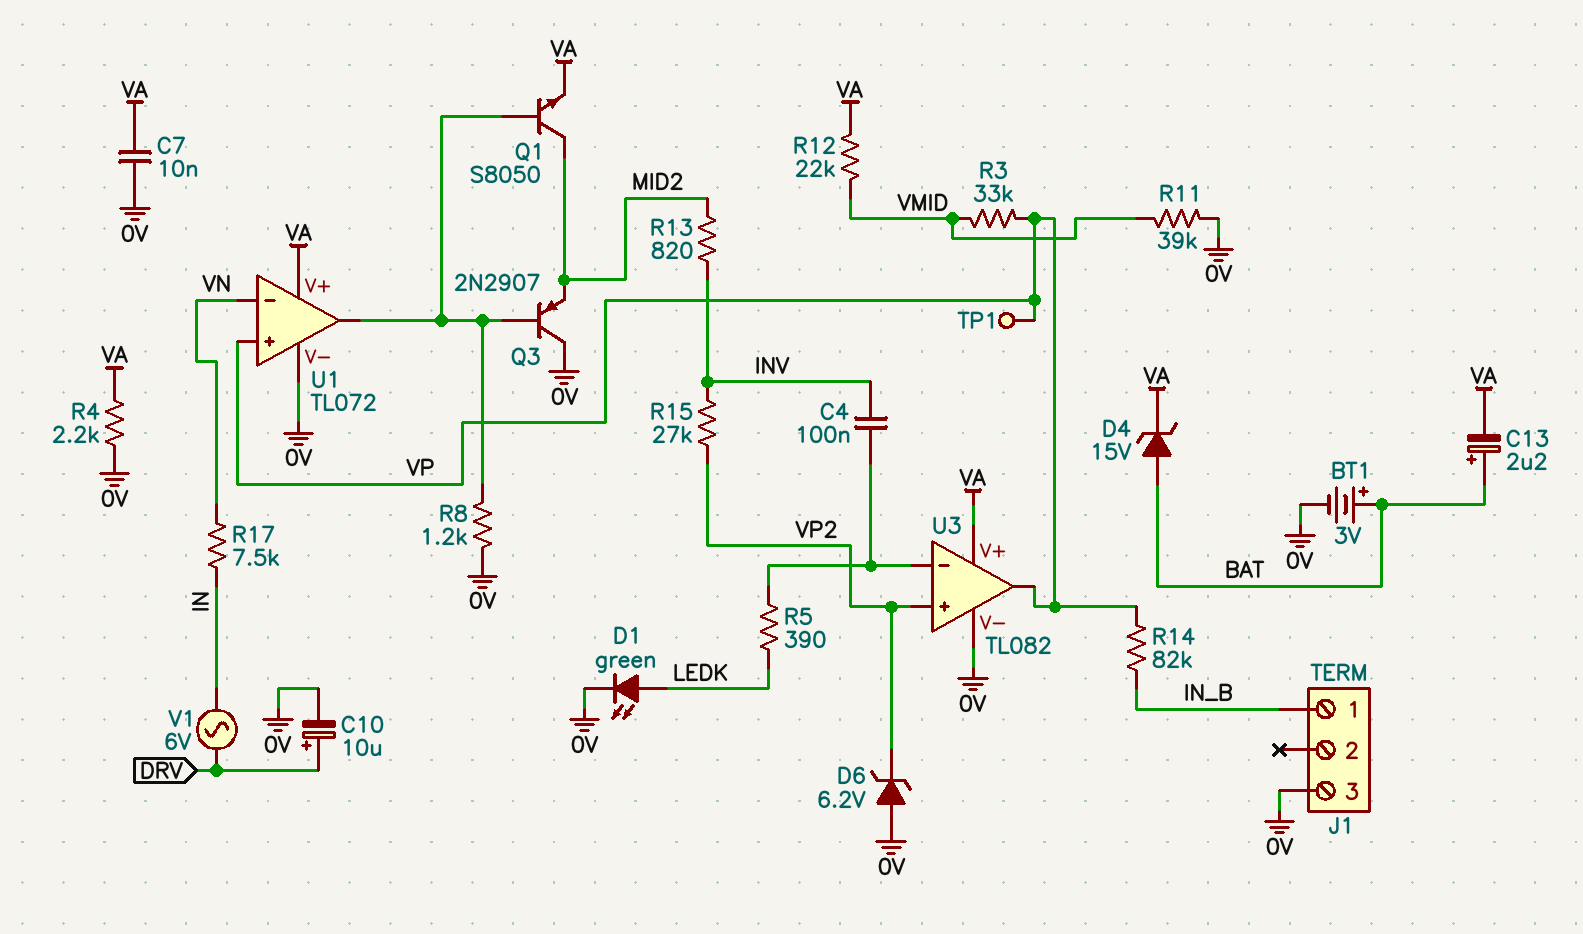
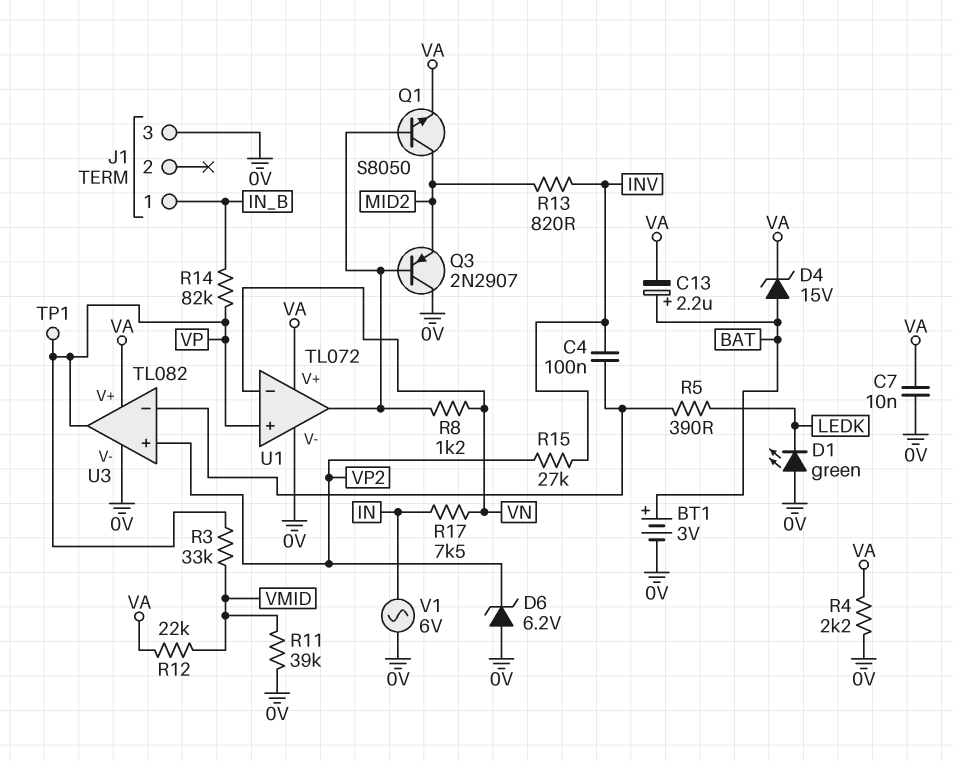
C10: 10uF (plus DRV, minus 0V) -> none
D1: LED green (A LEDK, K 0V) -> LED green (A 0V, K LEDK)
R8: 1.2k (0V, U1/out) -> 1.2k (U1/out, VN)
V1: AC 6V (DRV, IN) -> AC 6V (0V, IN)

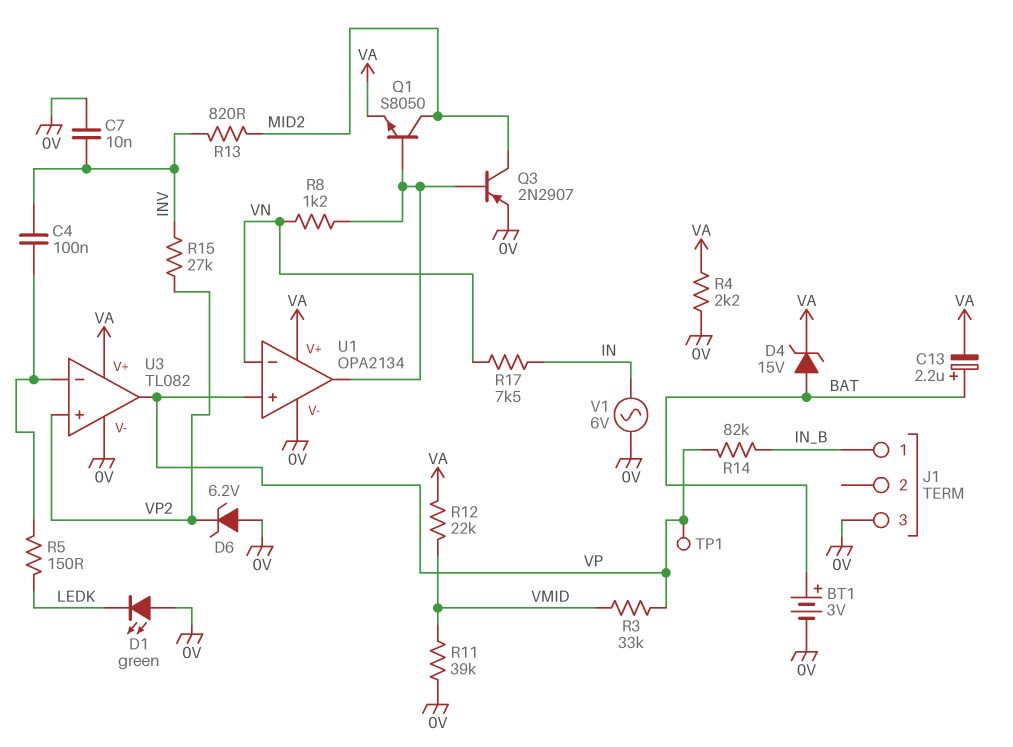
C7: 10nF (0V, VA) -> 10nF (0V, INV)
Q3: PNP 2N2907 (B U1/out, C 0V, E MID2) -> PNP 2N2907 (B U1/out, C MID2, E 0V)
R5: 390 (LEDK, U3/in-) -> 150 (LEDK, U3/in-)
U1: TL072 -> OPA2134

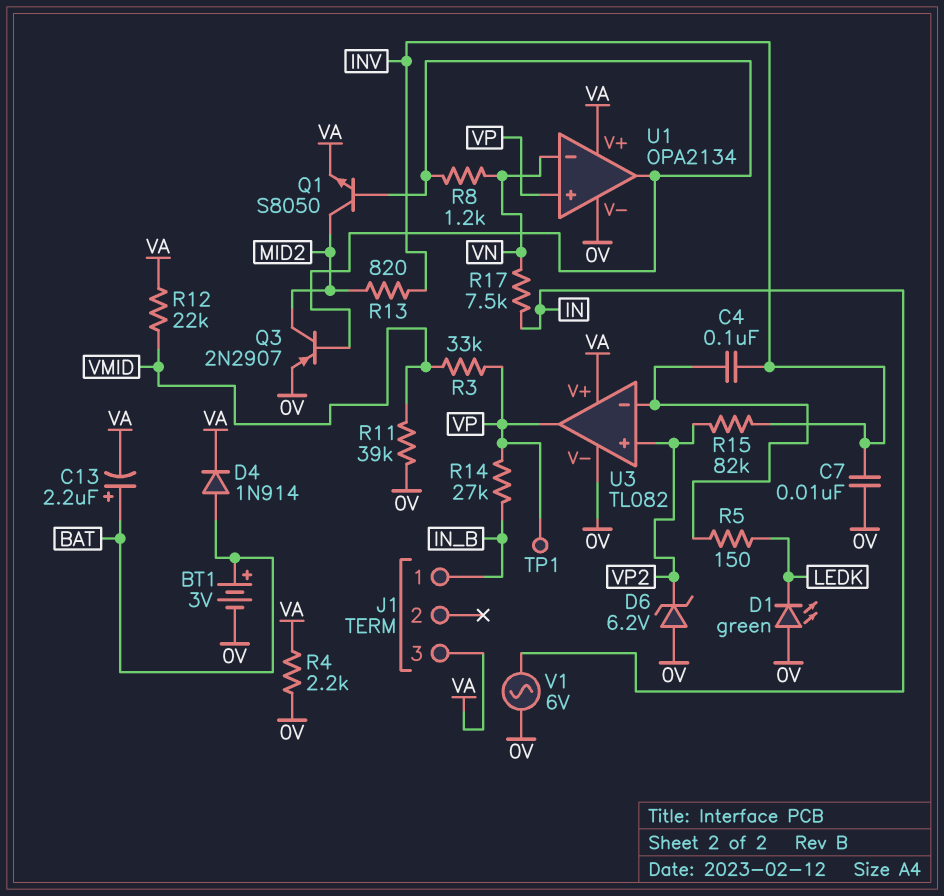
D4: zener 15V (A BAT, K VA) -> diode 1N914 (A BAT, K VA)
J1 pin 3: 0V -> VA
R14: 82k (IN_B, VP) -> 27k (IN_B, VP)
R15: 27k (INV, VP2) -> 82k (INV, VP2)

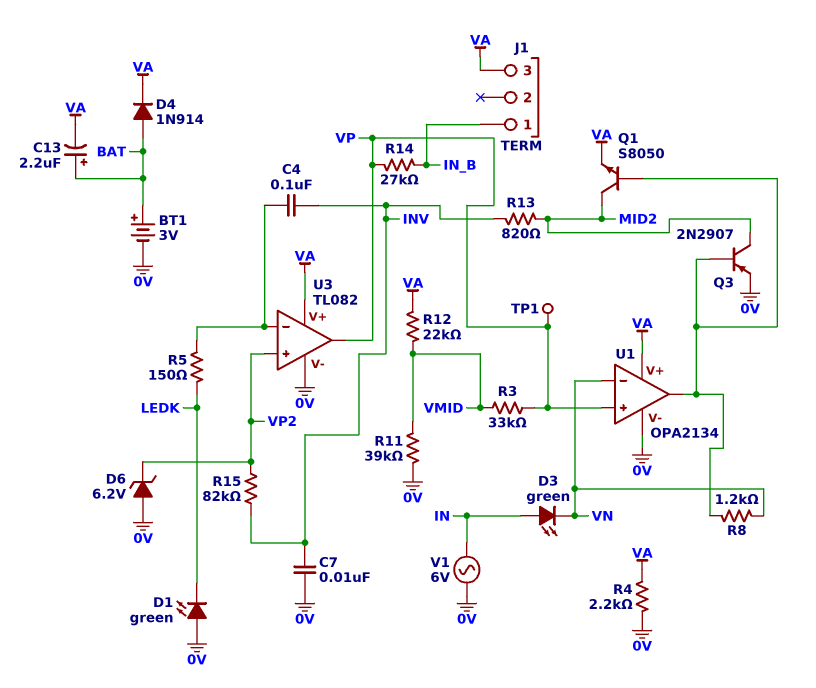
D3: none -> LED green (A IN, K VN)
R17: 7.5k (IN, VN) -> none

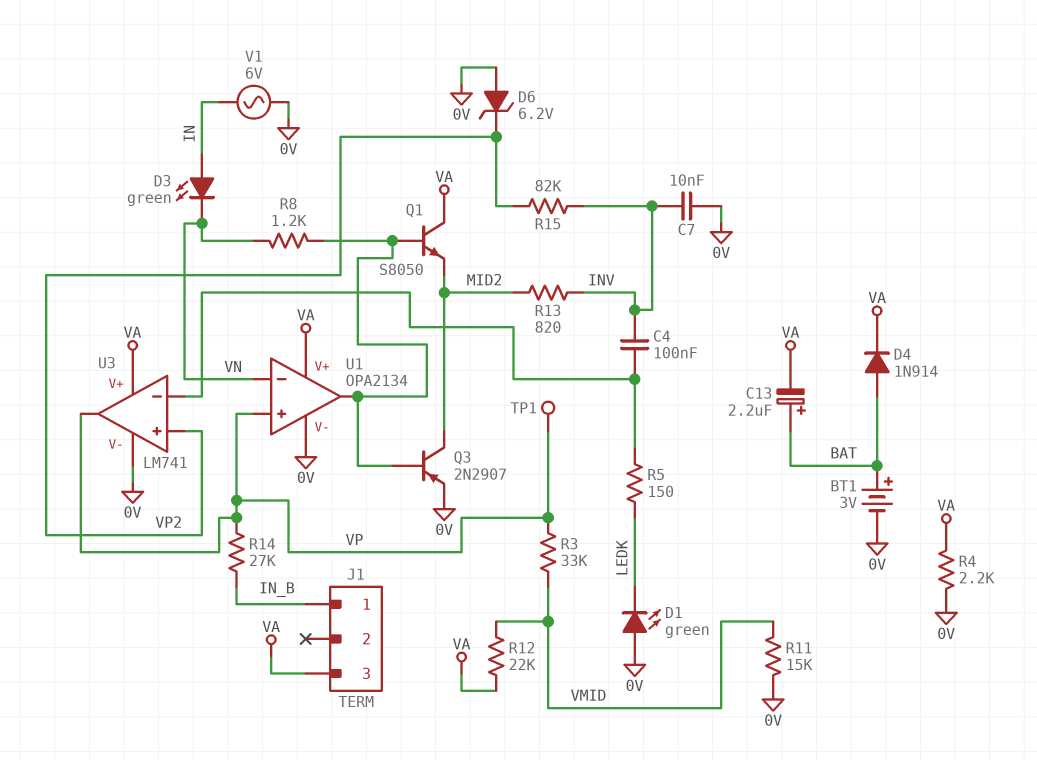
Q1: NPN S8050 (B U1/out, C MID2, E VA) -> NPN S8050 (B U1/out, C VA, E MID2)
R11: 39k (0V, VMID) -> 15k (0V, VMID)
U3: TL082 -> LM741

